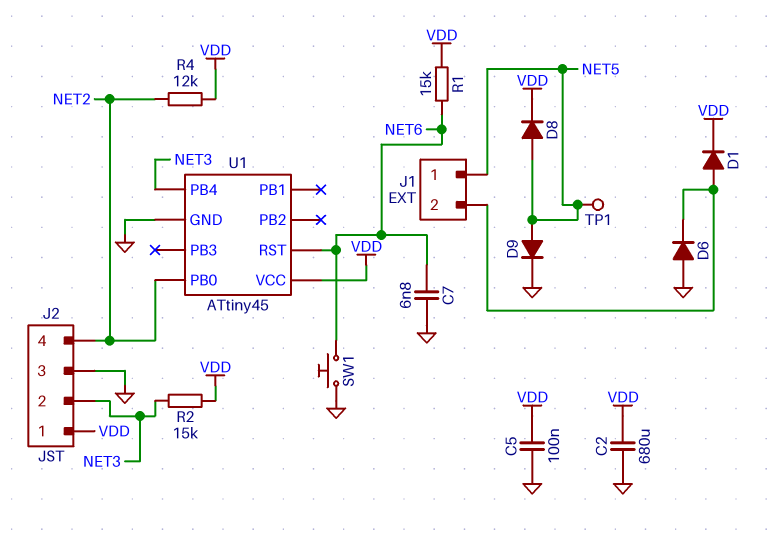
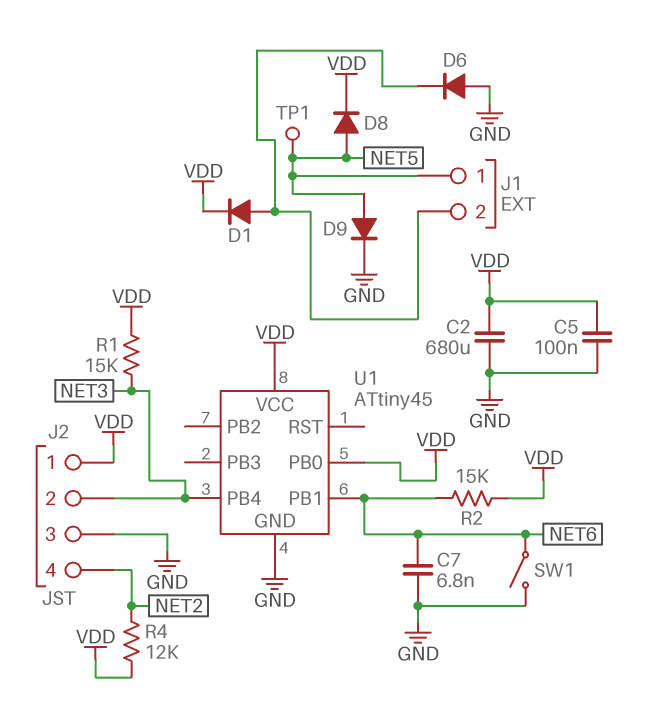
R1: 15k (NET6, VDD) -> 15k (NET3, VDD)
R2: 15k (NET3, VDD) -> 15k (NET6, VDD)
SW1: button (GND, NET6) -> switch (GND, NET6)
U1 pin PB0: NET2 -> VDD
U1 pin PB1: none -> NET6
U1 pin RST: NET6 -> none

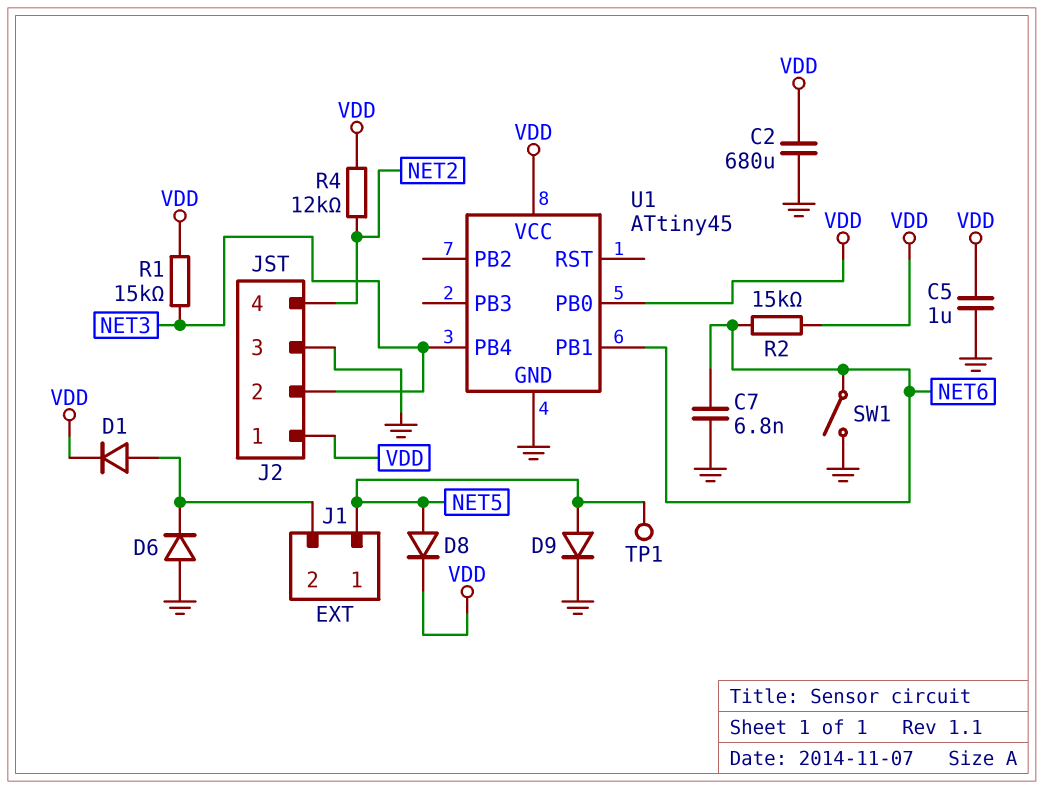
C5: 100nF (GND, VDD) -> 1uF (GND, VDD)

